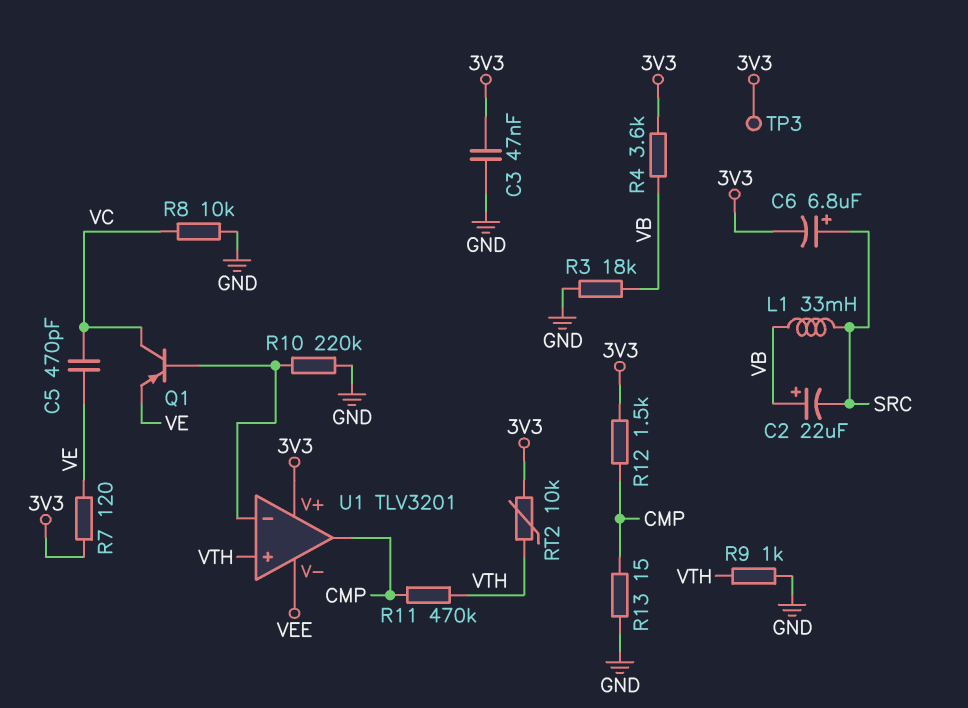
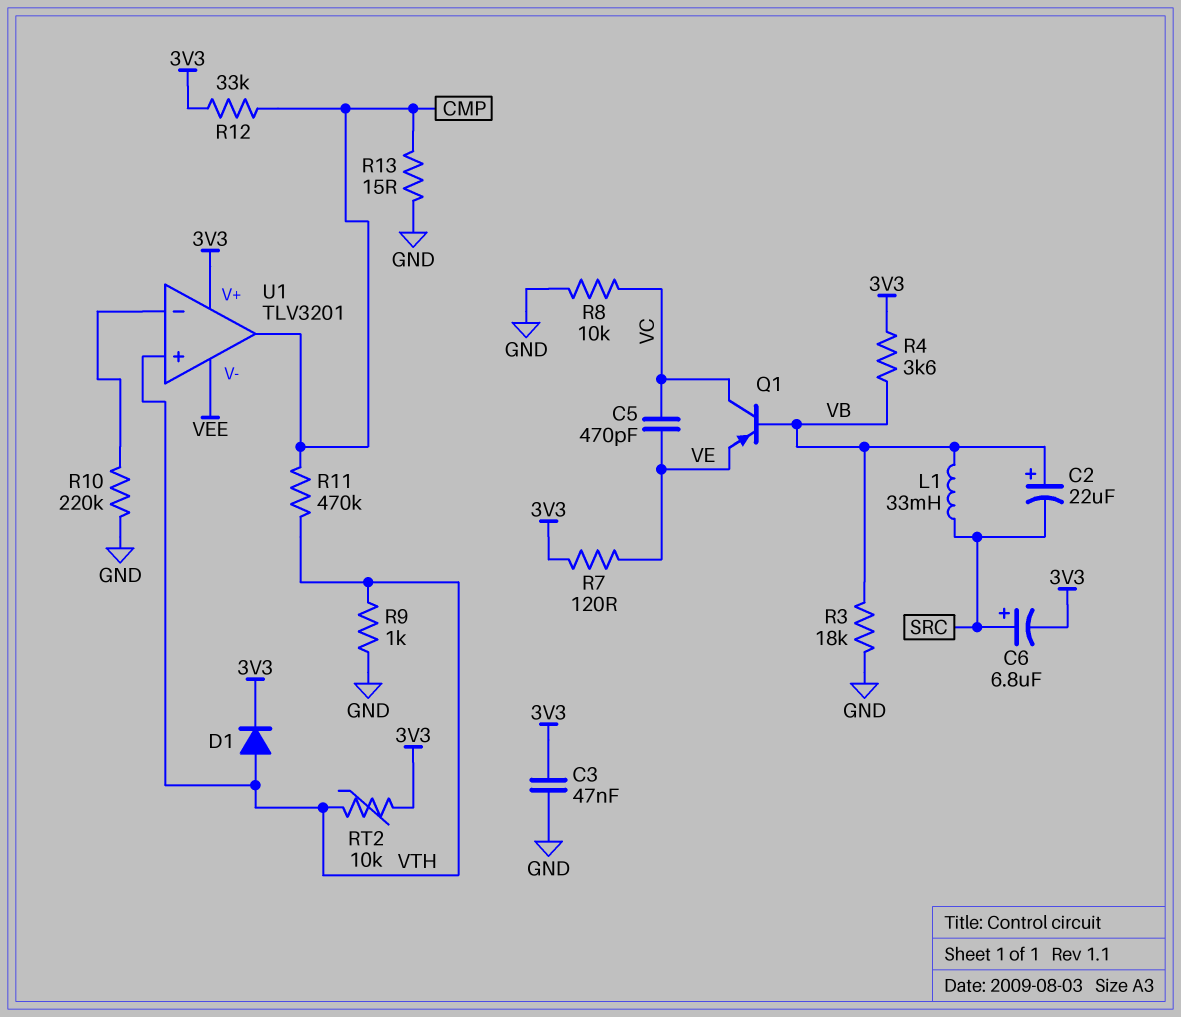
D1: none -> diode (A VTH, K 3V3)
Q1: PNP (B U1/in-, C VC, E VE) -> PNP (B VB, C VC, E VE)
R12: 1.5k (3V3, CMP) -> 33k (3V3, CMP)
TP3: test point (3V3) -> none

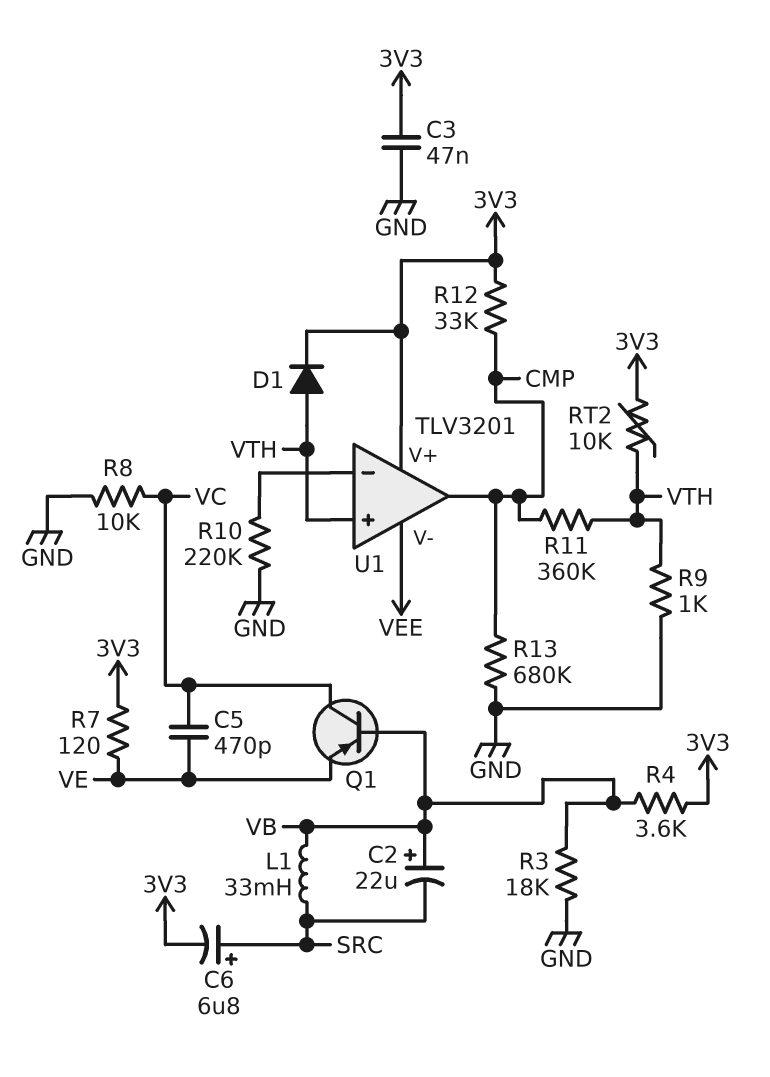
R11: 470k (CMP, VTH) -> 360k (CMP, VTH)
R13: 15 (CMP, GND) -> 680k (CMP, GND)

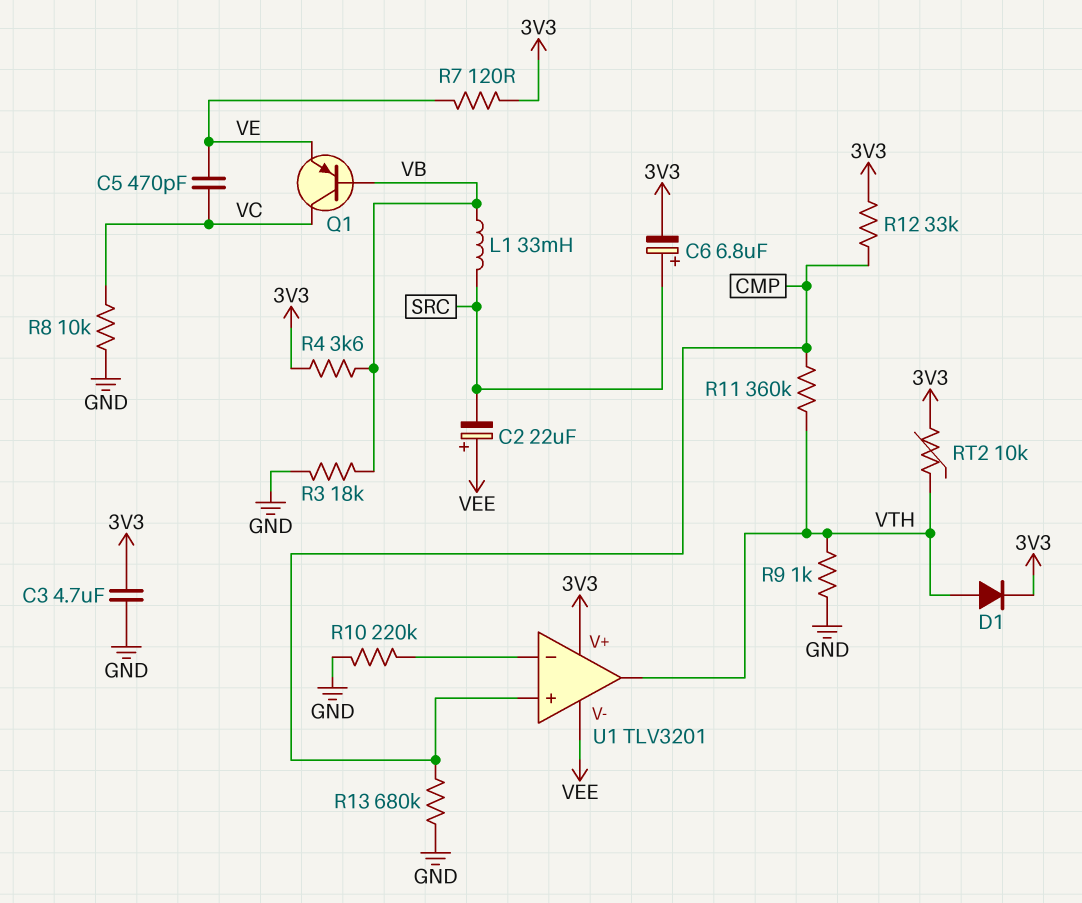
C2: 22uF (plus VB, minus SRC) -> 22uF (plus VEE, minus SRC)
C3: 47nF (3V3, GND) -> 4.7uF (3V3, GND)
U1 pin in+: VTH -> CMP
U1 pin out: CMP -> VTH

